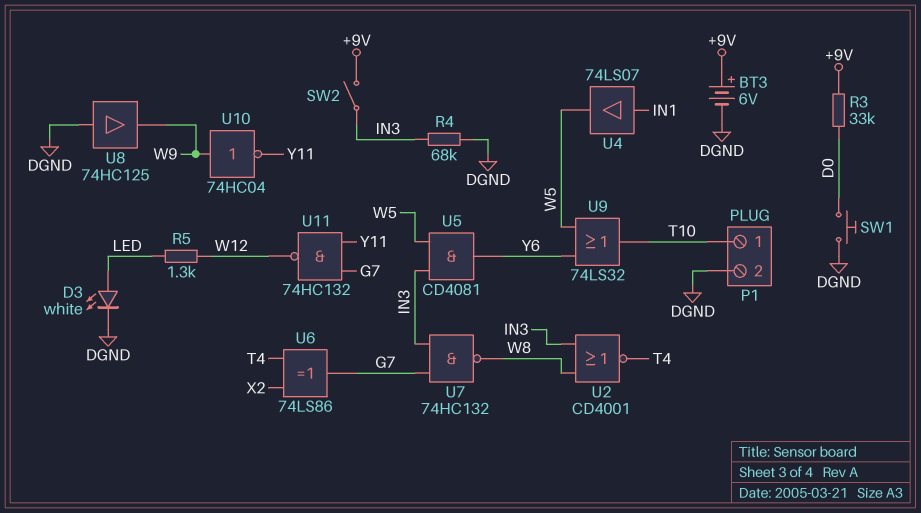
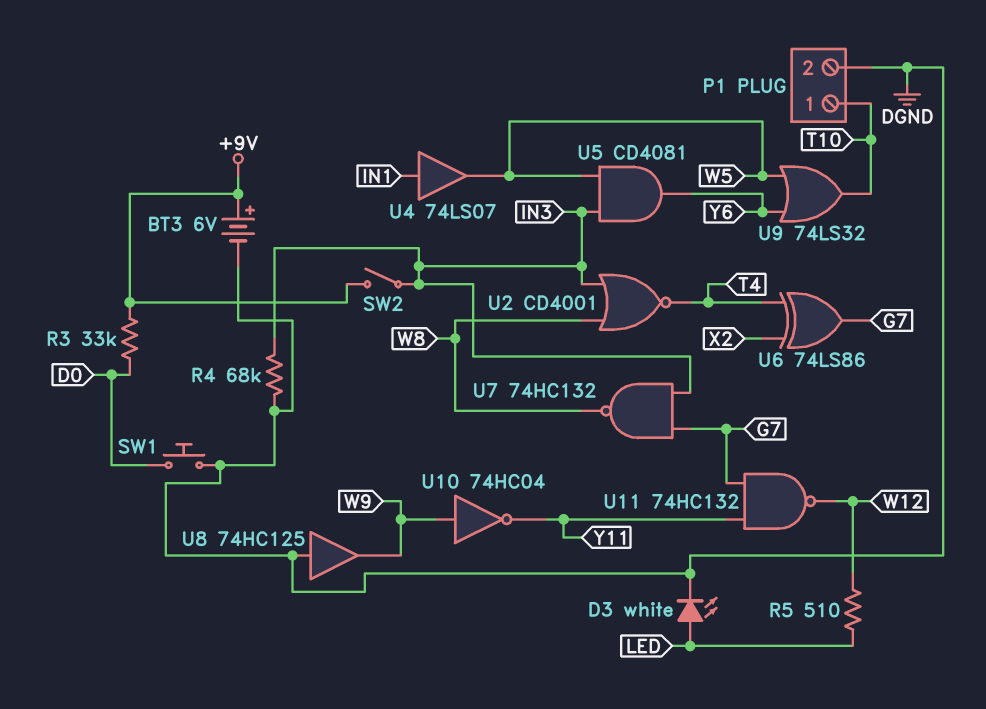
R5: 1.3k (LED, W12) -> 510 (LED, W12)

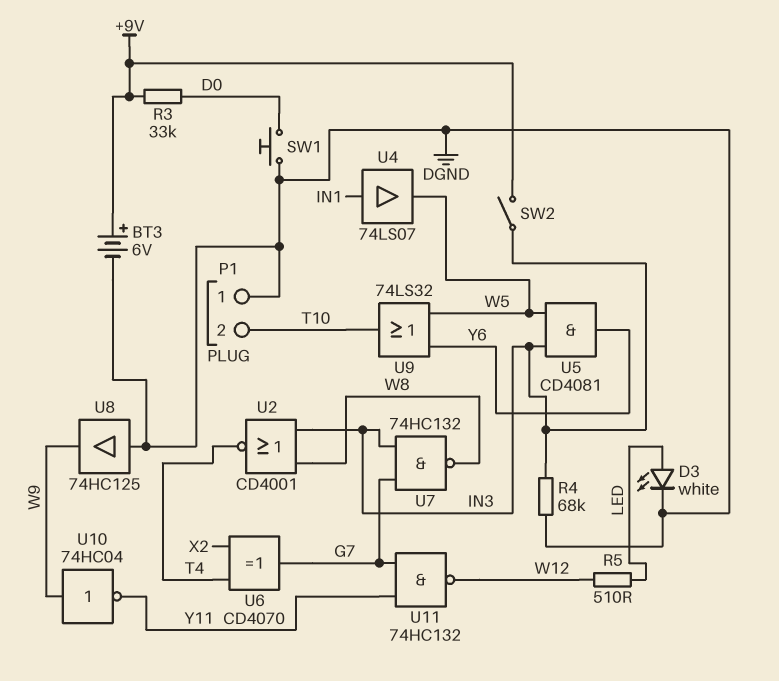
P1 pin 1: T10 -> DGND
P1 pin 2: DGND -> T10
U6: XOR 74LS86 (in T4, in X2, out G7) -> XOR CD4070 (in T4, in X2, out G7)

